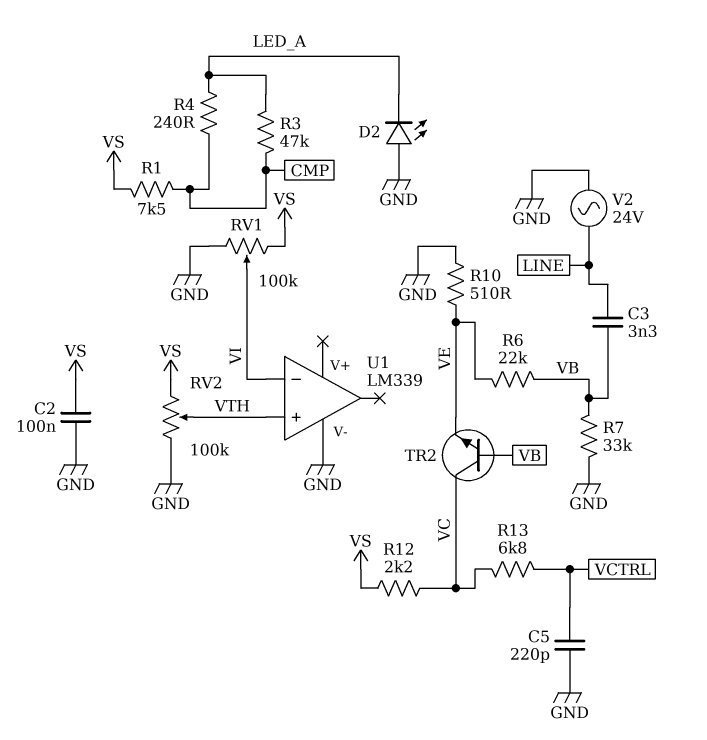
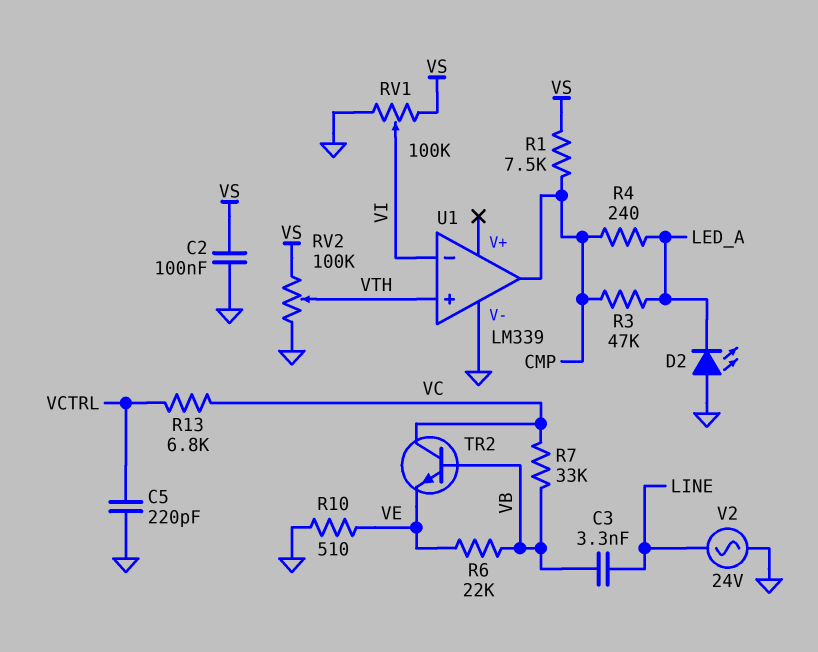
R7: 33k (GND, VB) -> 33k (VB, VC)
R12: 2.2k (VC, VS) -> none
U1 pin out: none -> CMP

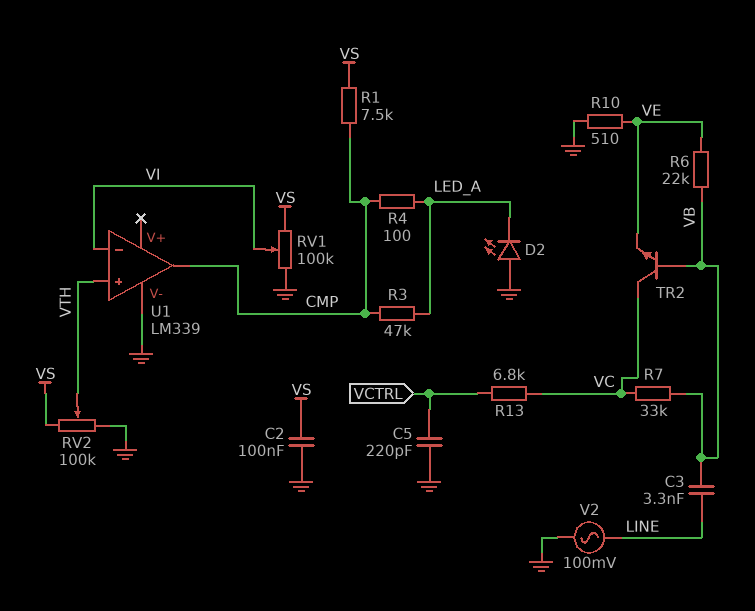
R4: 240 (CMP, LED_A) -> 100 (CMP, LED_A)
V2: AC 24V (GND, LINE) -> AC 100mV (GND, LINE)

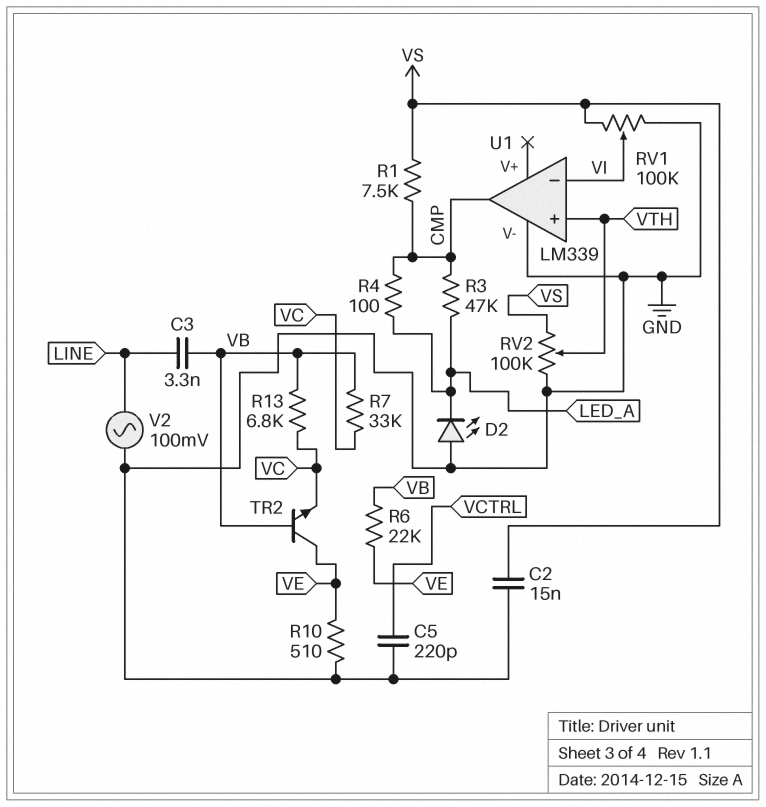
C2: 100nF (GND, VS) -> 15nF (GND, VS)
R13: 6.8k (VC, VCTRL) -> 6.8k (VB, VC)
TR2: NPN (B VB, C VC, E VE) -> NPN (B VB, C VE, E VC)

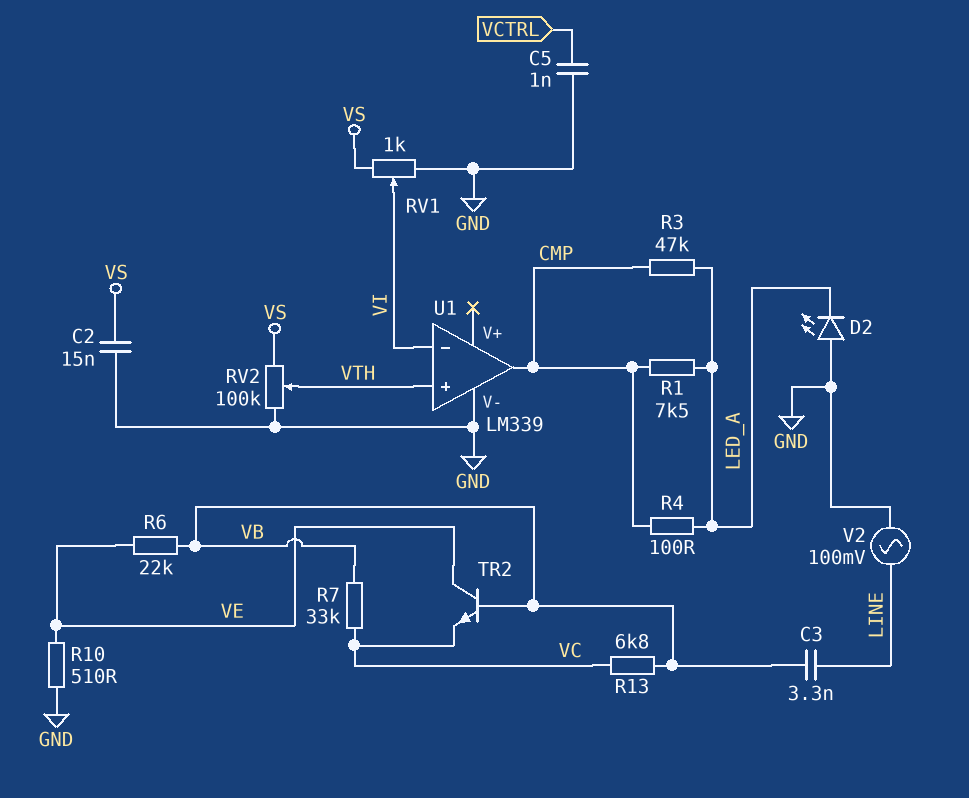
C5: 220pF (GND, VCTRL) -> 1nF (GND, VCTRL)
R1: 7.5k (CMP, VS) -> 7.5k (CMP, LED_A)
RV1: 100k (GND, VS, wiper VI) -> 1k (GND, VS, wiper VI)

